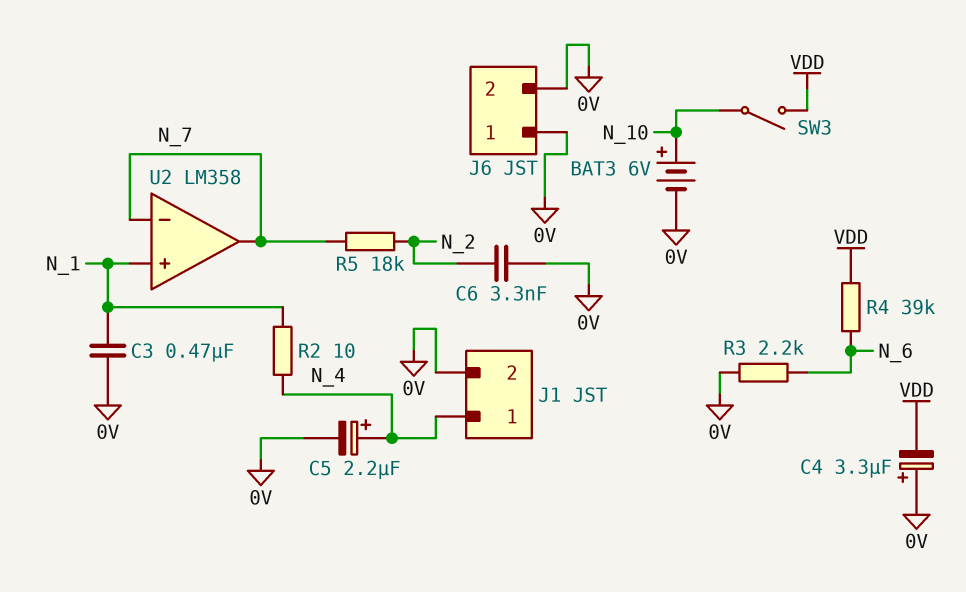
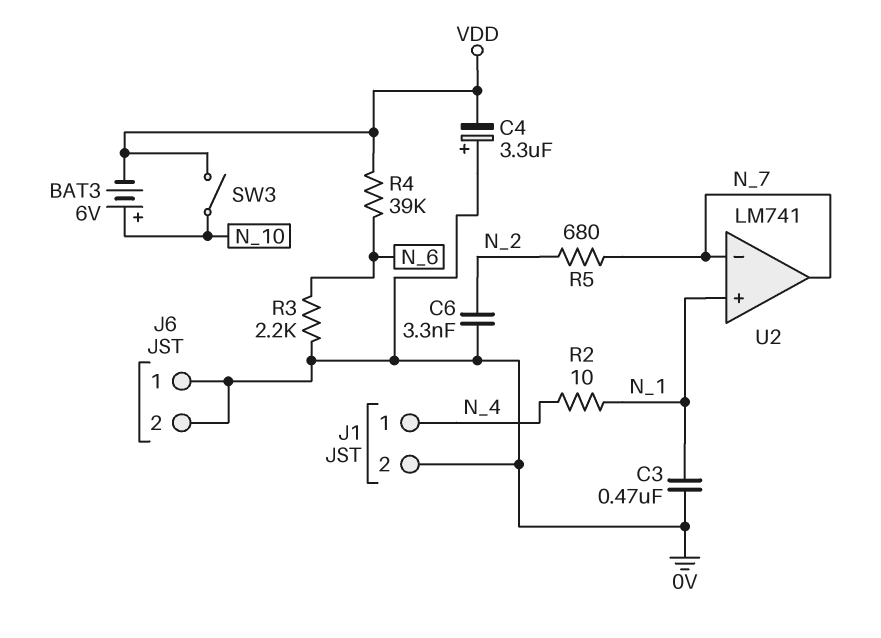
BAT3: 6V (plus N_10, minus 0V) -> 6V (plus N_10, minus VDD)
C5: 2.2uF (plus N_4, minus 0V) -> none
R5: 18k (N_2, N_7) -> 680 (N_2, N_7)
U2: LM358 -> LM741

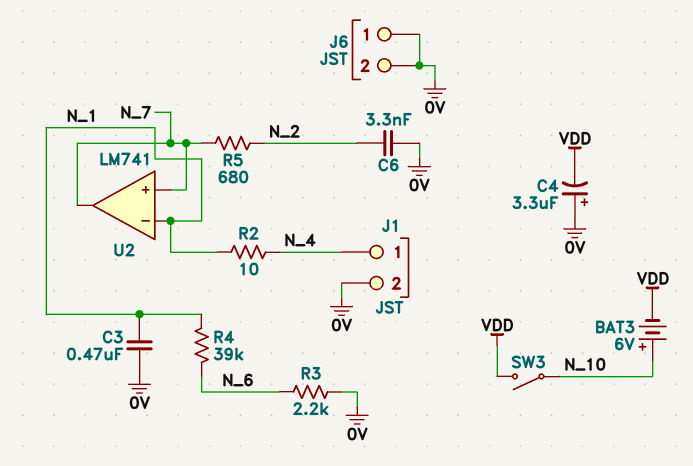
R4: 39k (N_6, VDD) -> 39k (N_1, N_6)
U2 pin in+: N_1 -> N_7
U2 pin in-: N_7 -> N_1

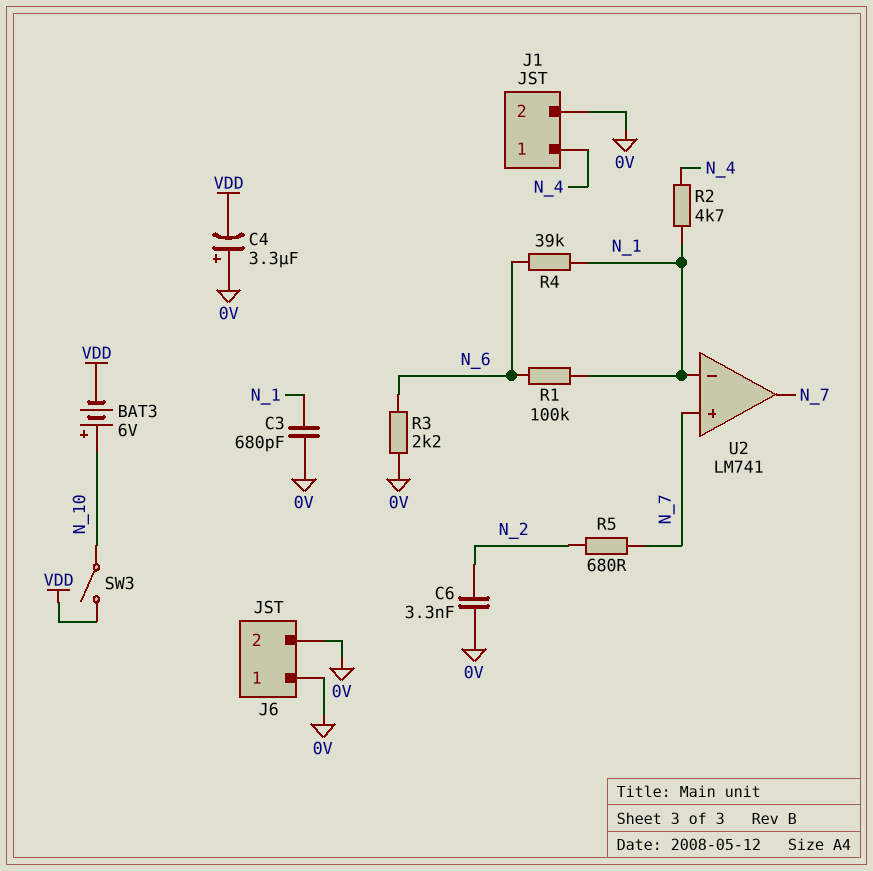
C3: 470nF (0V, N_1) -> 680pF (0V, N_1)
R1: none -> 100k (N_1, N_6)
R2: 10 (N_1, N_4) -> 4.7k (N_1, N_4)

